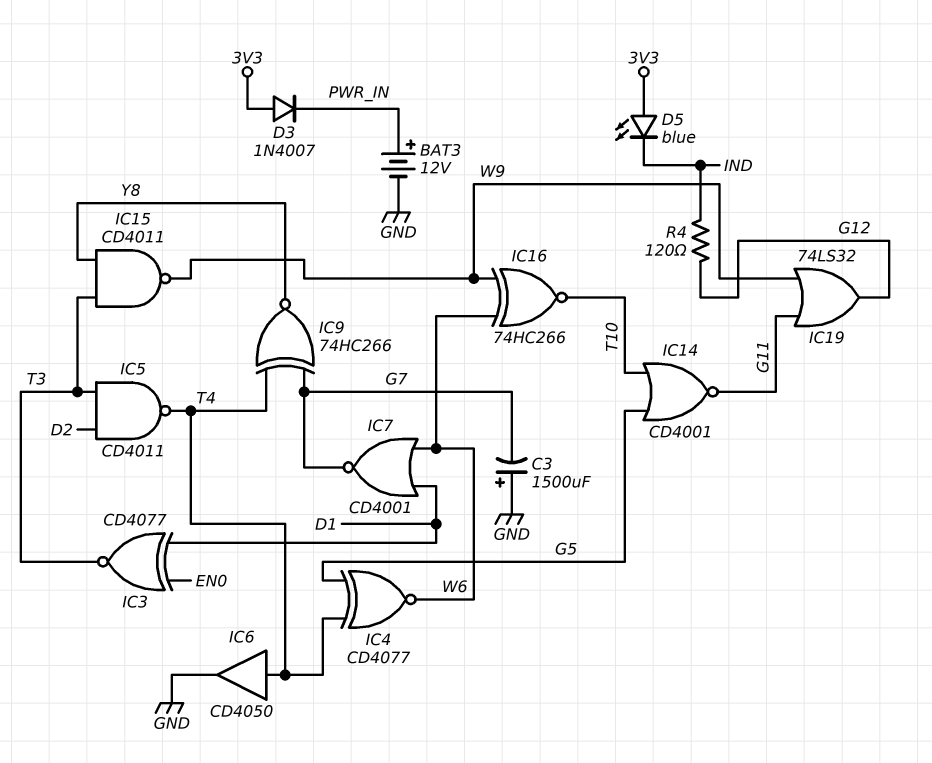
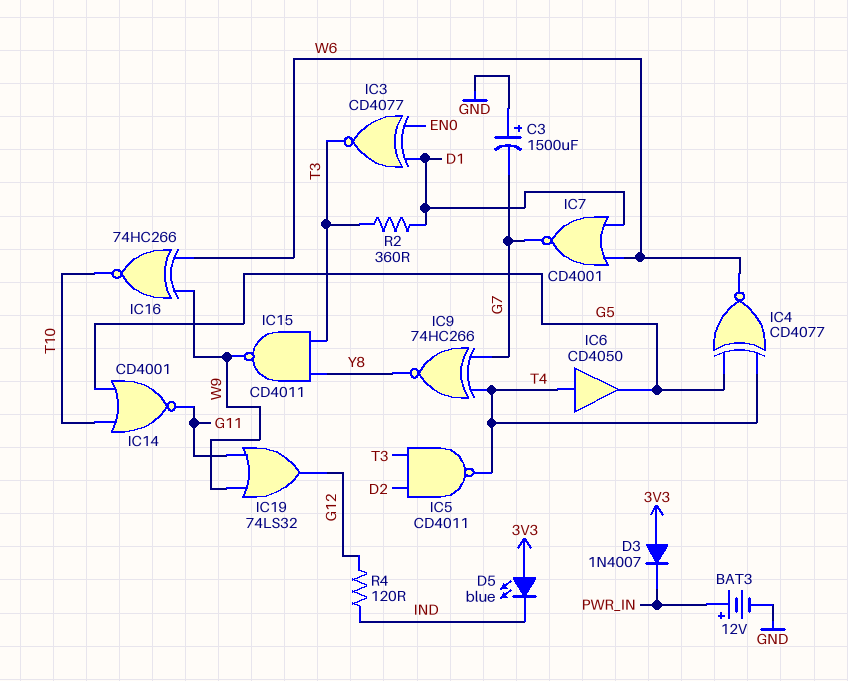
IC6: buffer CD4050 (in T4, out GND) -> buffer CD4050 (in T4, out G5)
R2: none -> 360 (D1, T3)

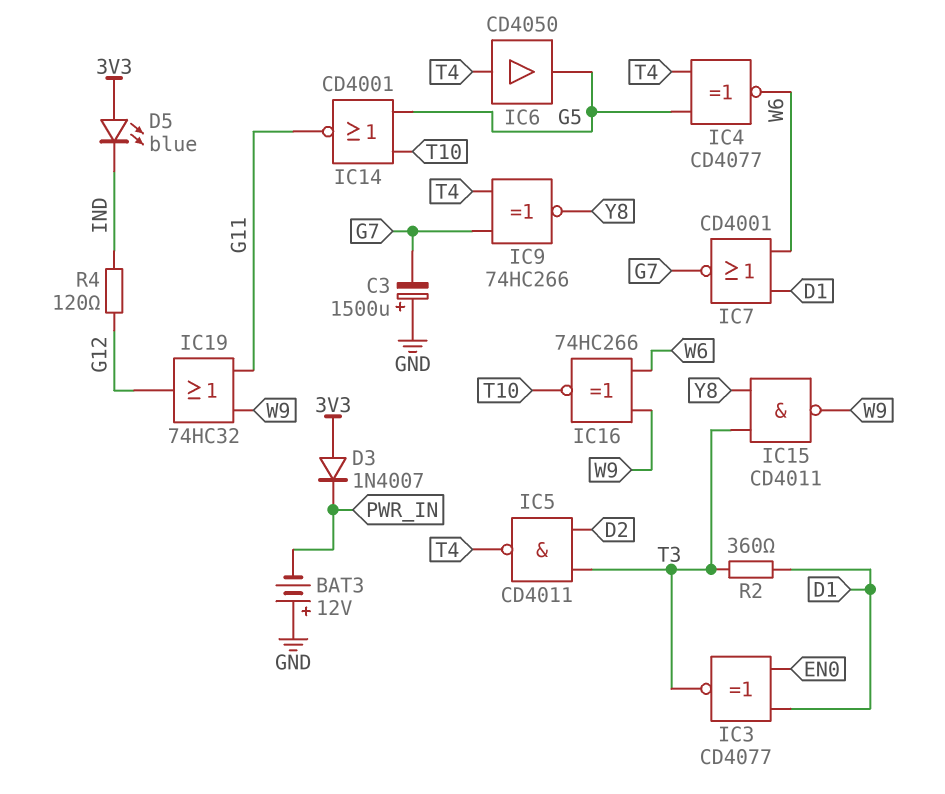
BAT3: 12V (plus PWR_IN, minus GND) -> 12V (plus GND, minus PWR_IN)
IC19: OR 74LS32 (in G11, in W9, out G12) -> OR 74HC32 (in G11, in W9, out G12)

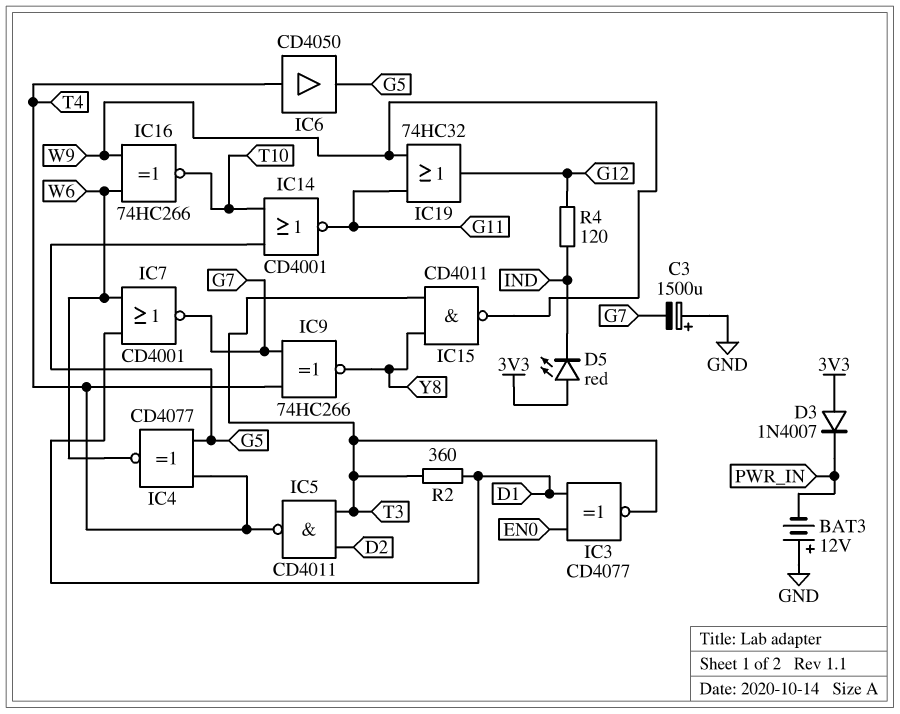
D5: LED blue (A 3V3, K IND) -> LED red (A 3V3, K IND)

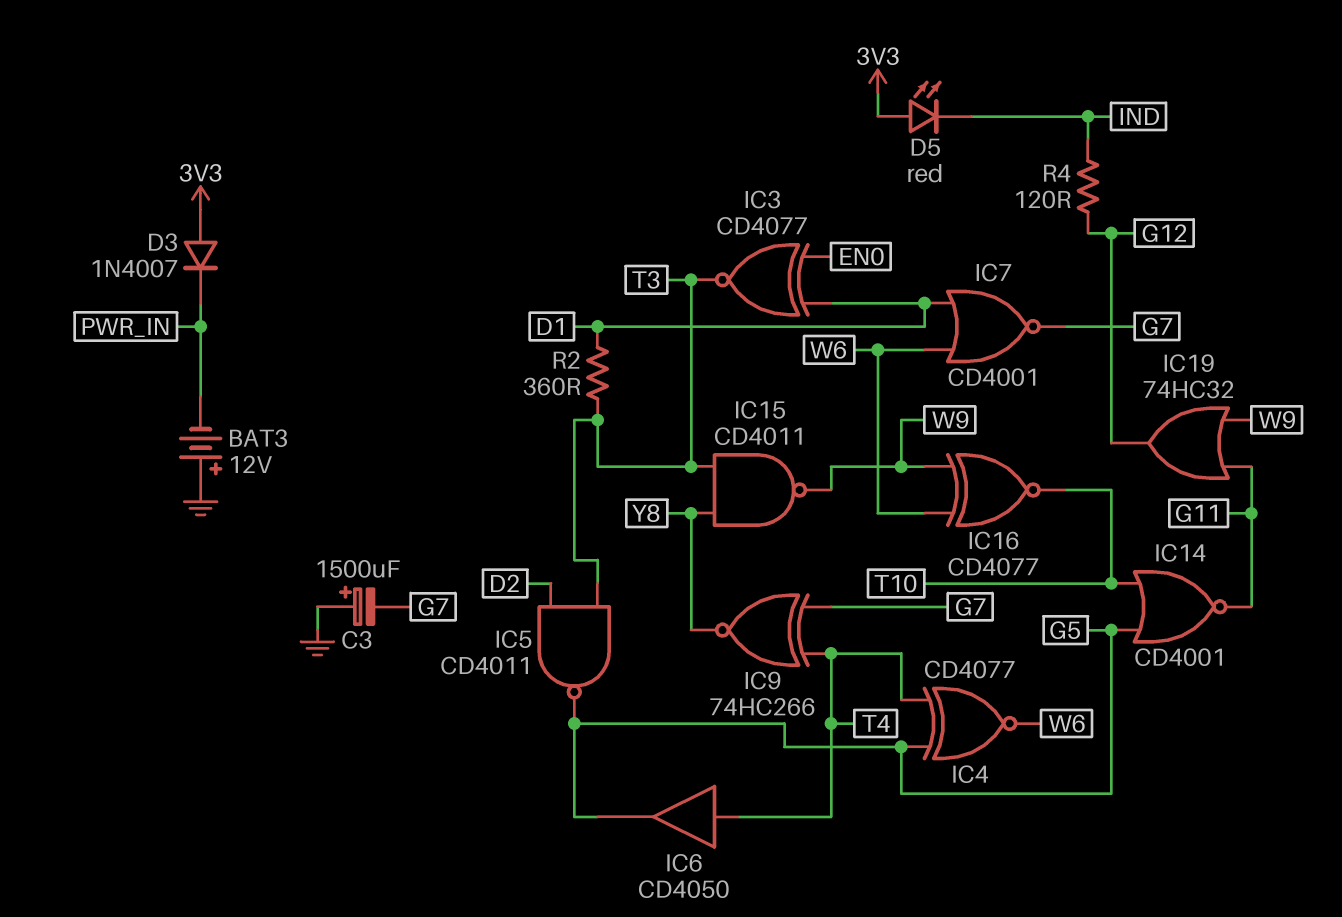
IC5: NAND CD4011 (in D2, in T3, out T4) -> NAND CD4011 (in D2, in T3, out G5)
IC16: XNOR 74HC266 (in W6, in W9, out T10) -> XNOR CD4077 (in W6, in W9, out T10)

